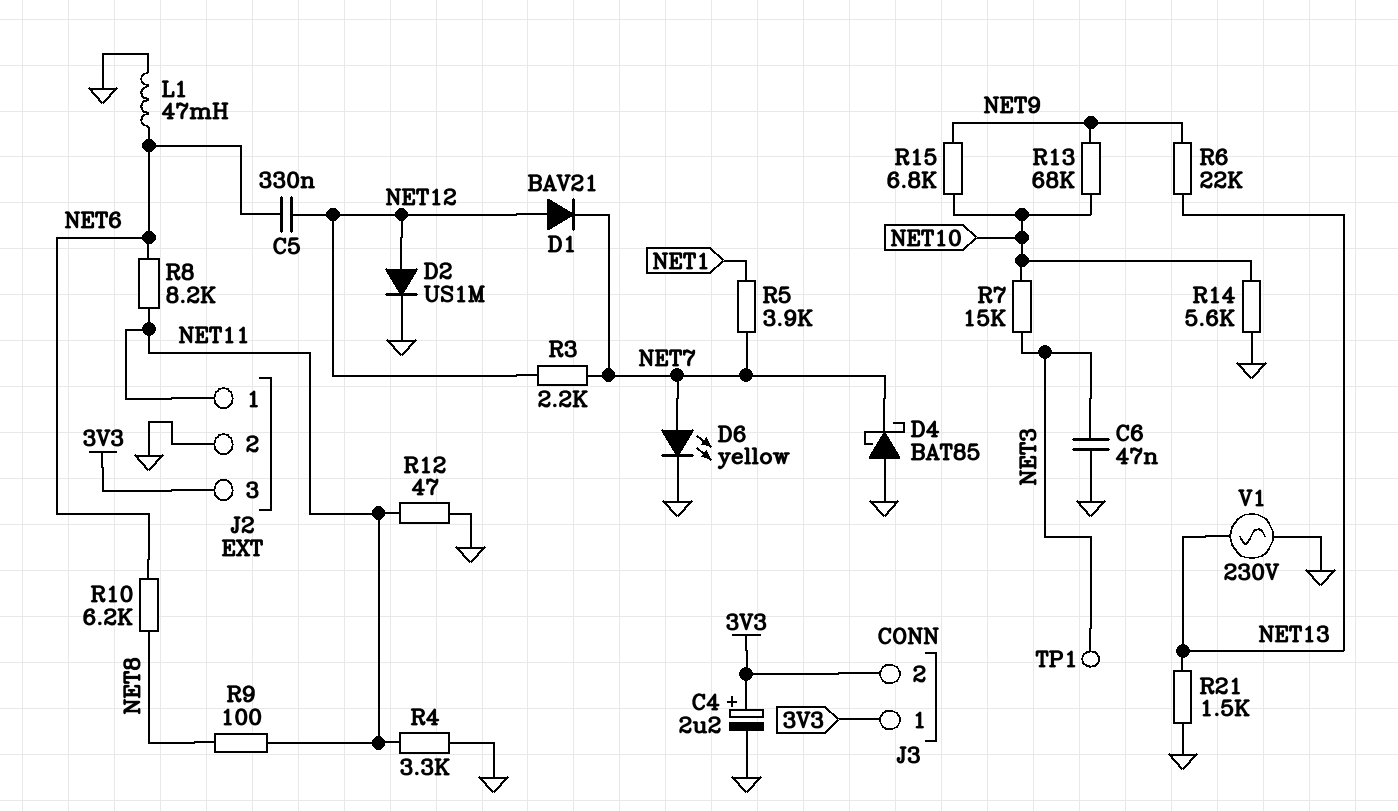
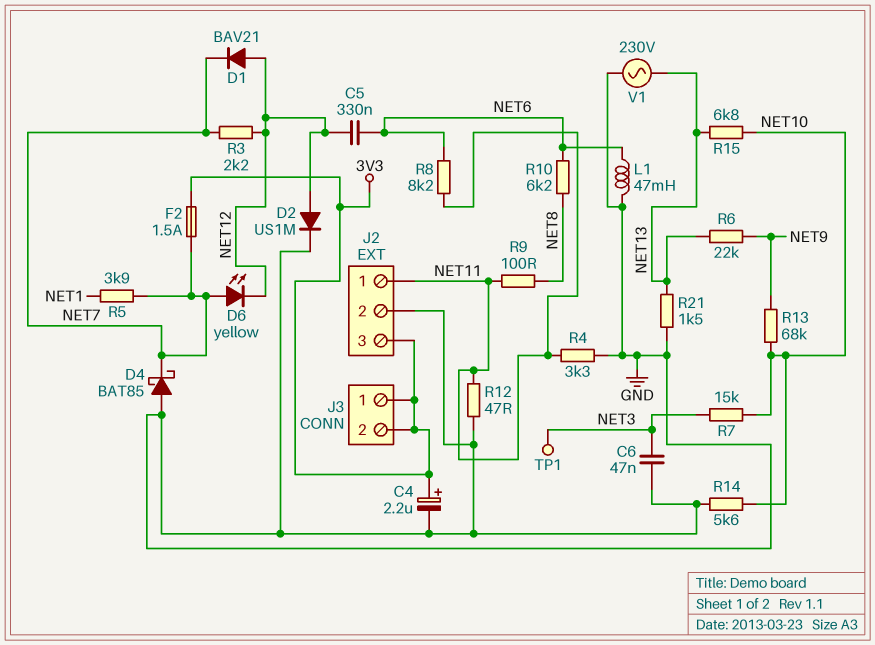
D6: LED yellow (A NET7, K GND) -> LED yellow (A NET7, K NET12)
F2: none -> 1.5A (3V3, NET7)
R15: 6.8k (NET9, NET10) -> 6.8k (NET10, NET13)

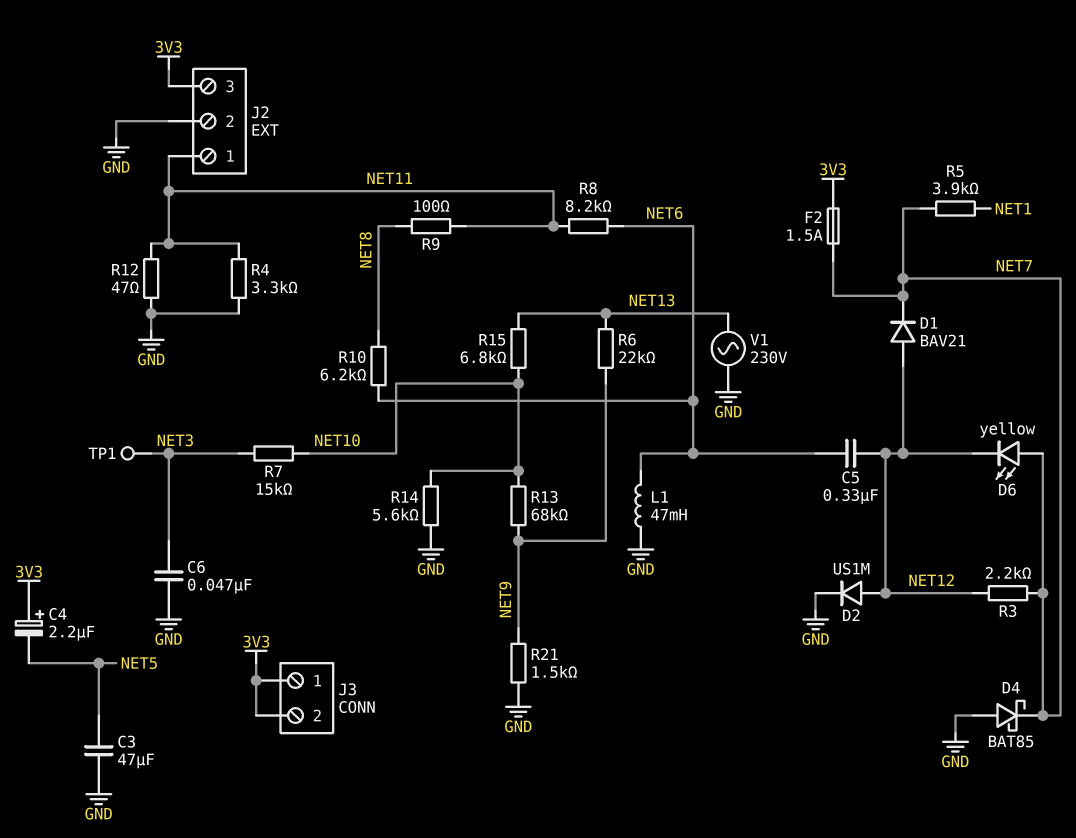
C3: none -> 47uF (GND, NET5)
C4: 2.2uF (plus 3V3, minus GND) -> 2.2uF (plus 3V3, minus NET5)
R21: 1.5k (GND, NET13) -> 1.5k (GND, NET9)

